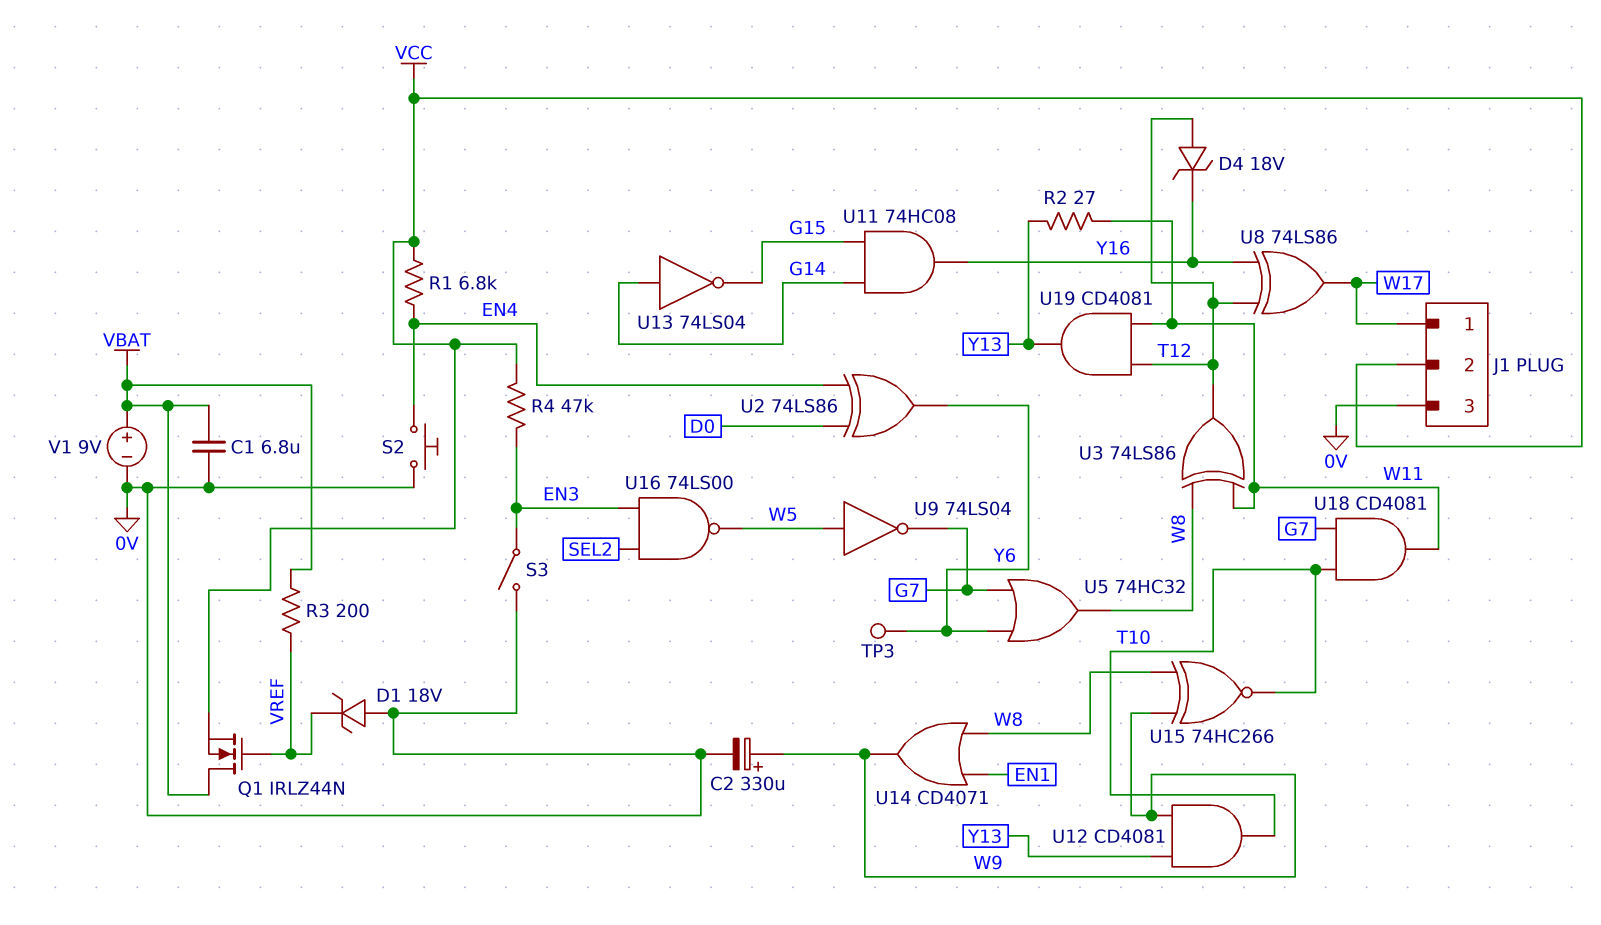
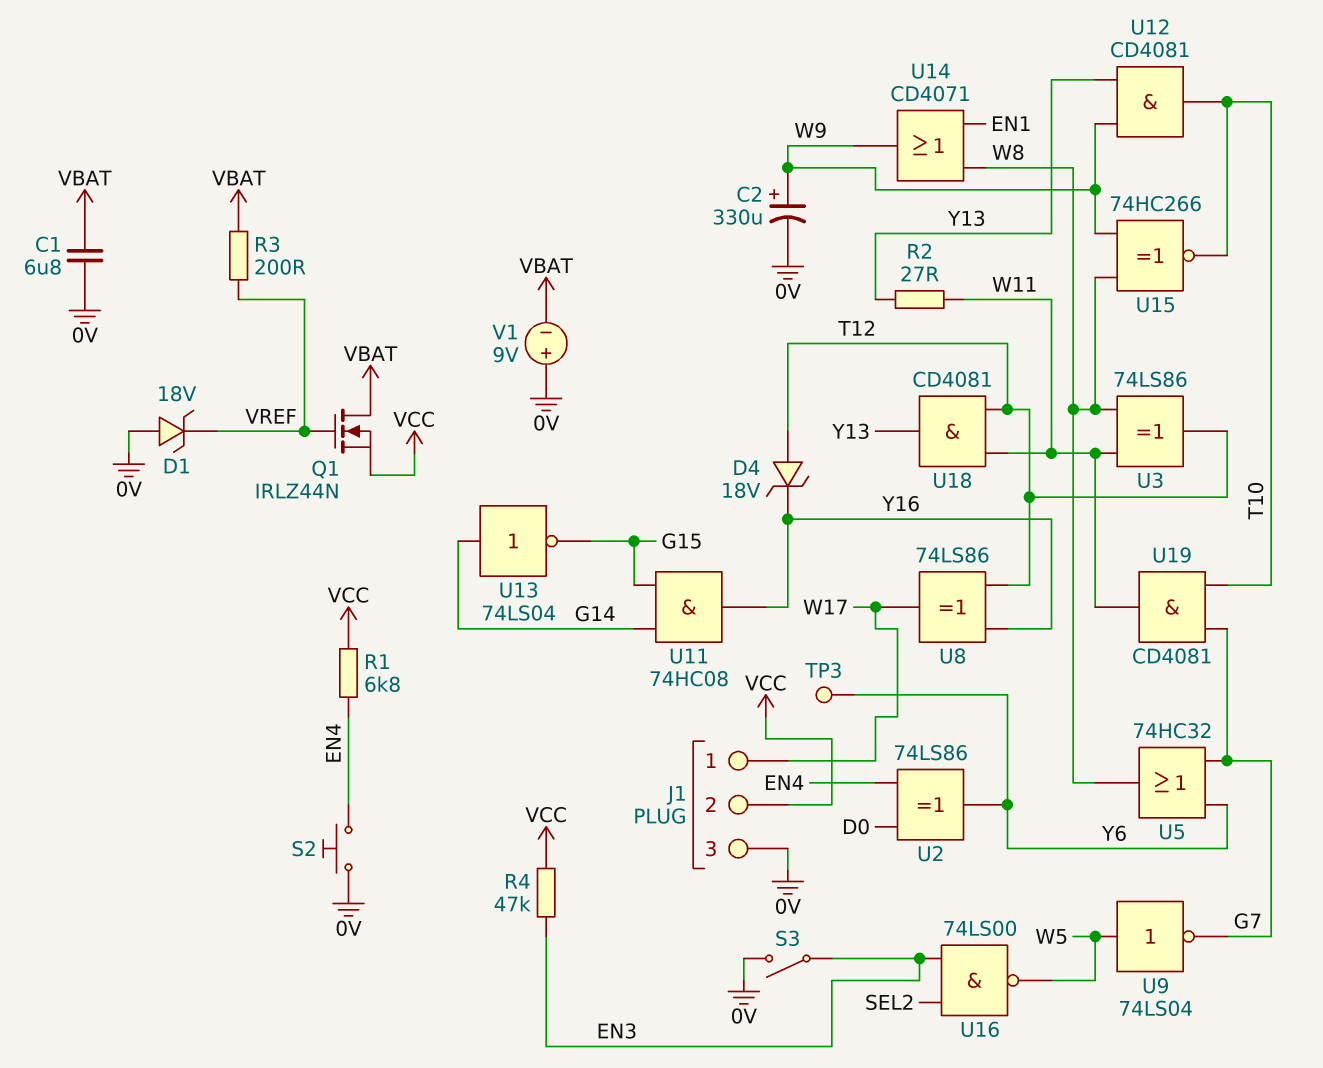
U18: AND CD4081 (in G7, in T10, out W11) -> AND CD4081 (in T12, in W11, out Y13)
U19: AND CD4081 (in T12, in W11, out Y13) -> AND CD4081 (in G7, in T10, out W11)
V1: 9V (plus VBAT, minus 0V) -> 9V (plus 0V, minus VBAT)

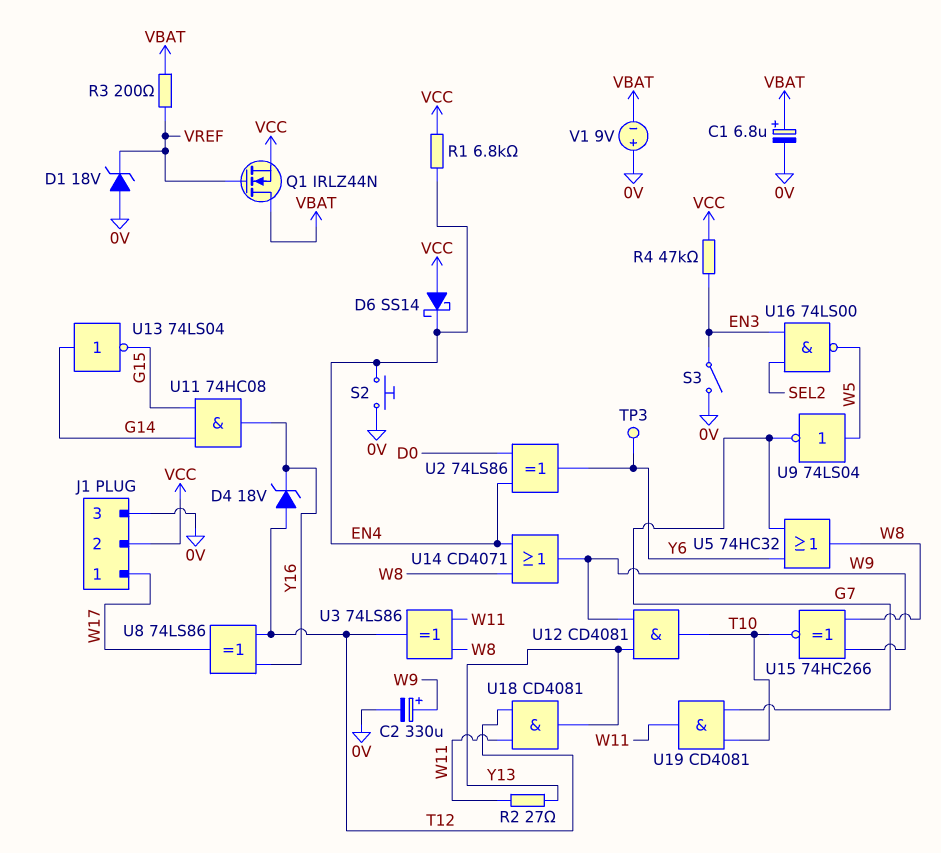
C1: 6.8uF (0V, VBAT) -> 6.8uF (plus VBAT, minus 0V)
D6: none -> schottky SS14 (A VCC, K EN4)
U14: OR CD4071 (in EN1, in W8, out W9) -> OR CD4071 (in EN4, in W8, out W9)

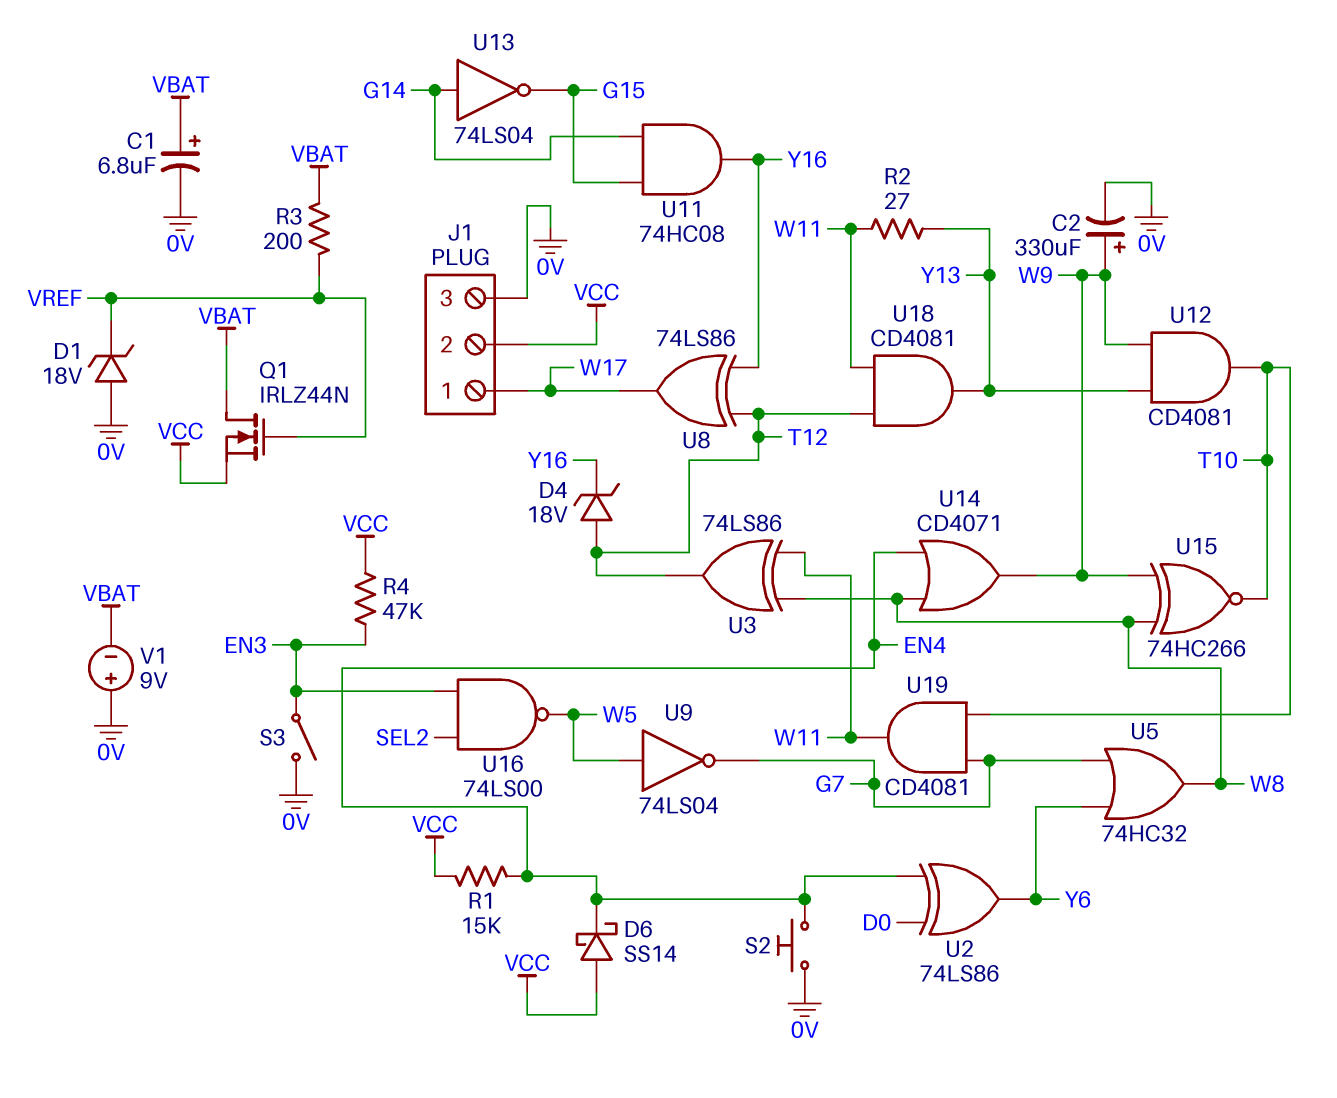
R1: 6.8k (EN4, VCC) -> 15k (EN4, VCC)
TP3: test point (Y6) -> none

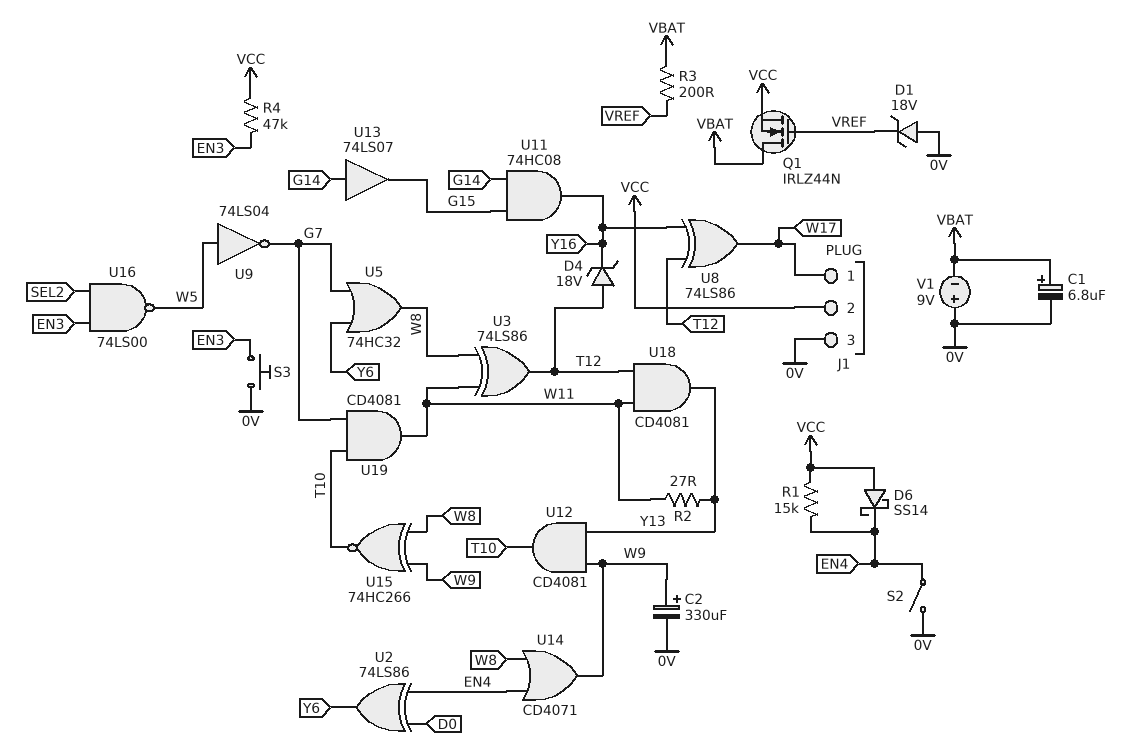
S2: button (0V, EN4) -> switch (0V, EN4)
S3: switch (0V, EN3) -> button (0V, EN3)
U13: NOT 74LS04 (in G14, out G15) -> buffer 74LS07 (in G14, out G15)

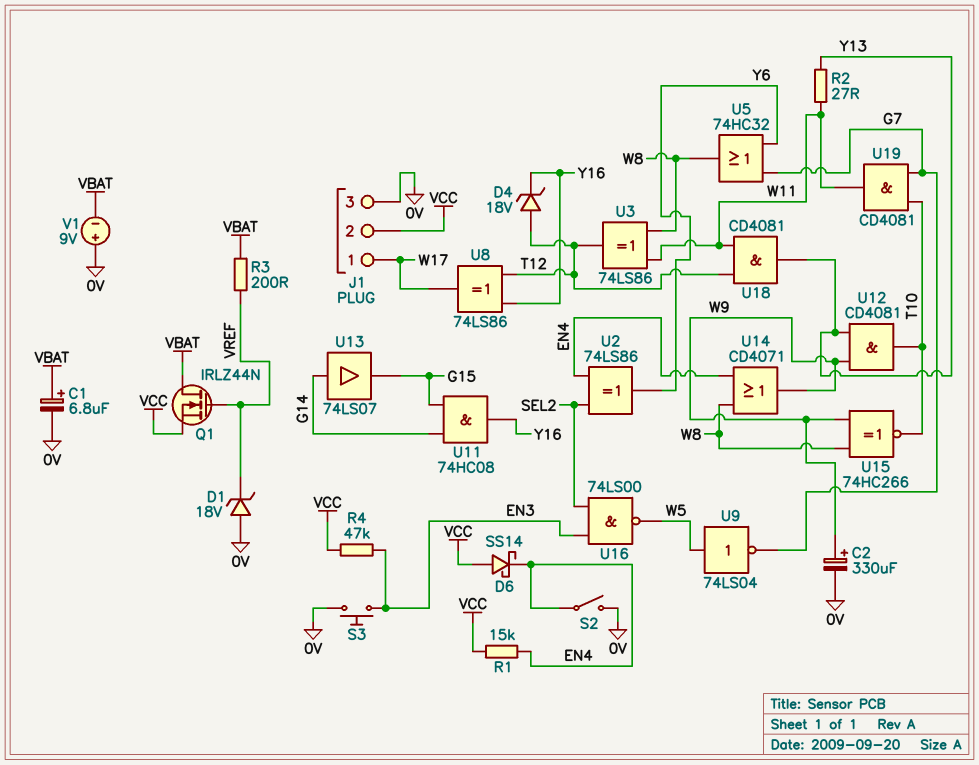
U2: XOR 74LS86 (in D0, in EN4, out Y6) -> XOR 74LS86 (in EN4, in SEL2, out Y6)

